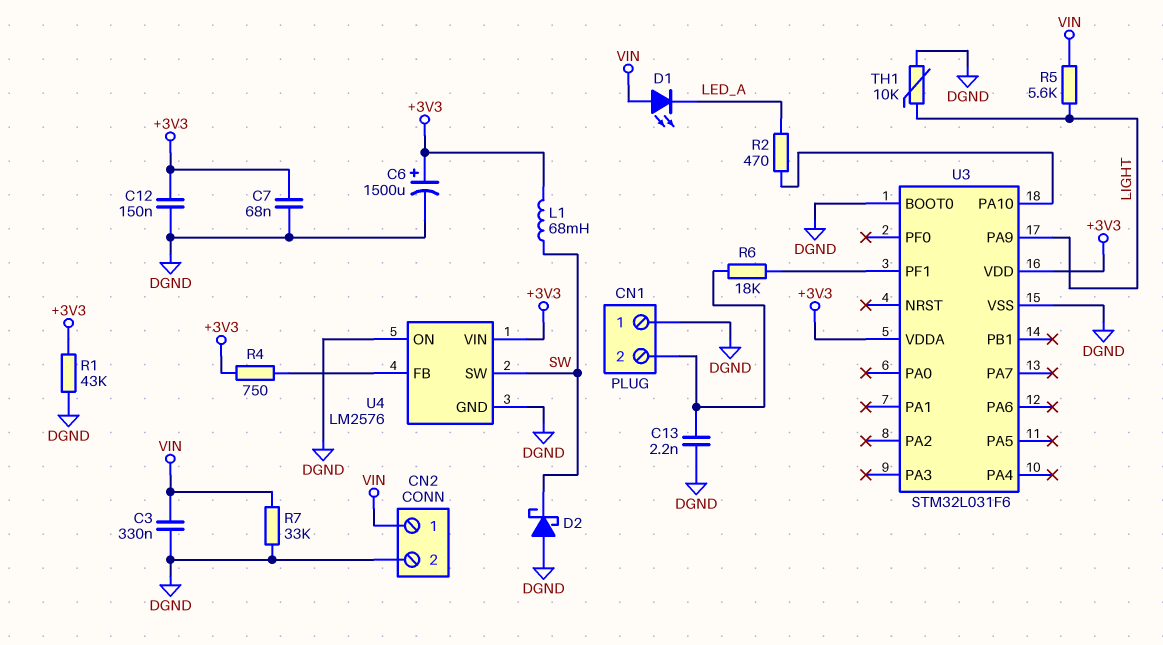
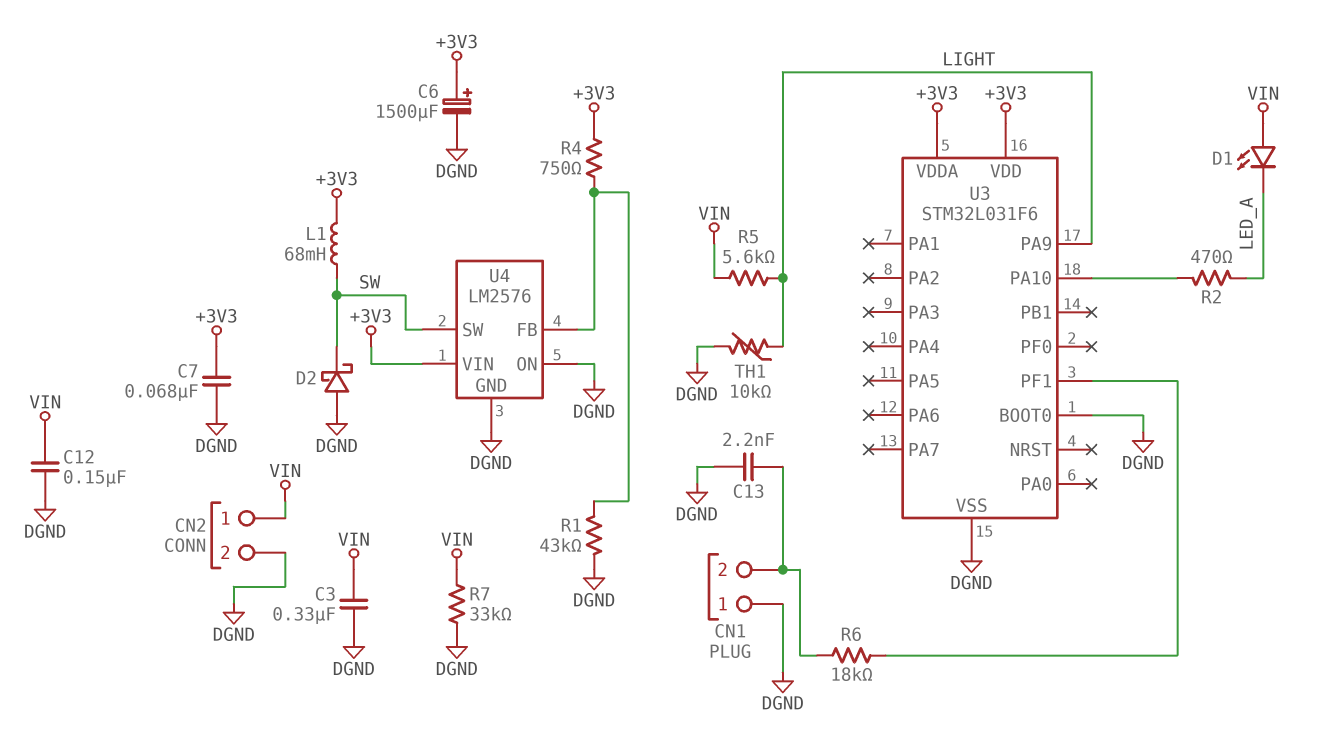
C12: 150nF (+3V3, DGND) -> 150nF (DGND, VIN)
R1: 43k (+3V3, DGND) -> 43k (DGND, U4/FB)

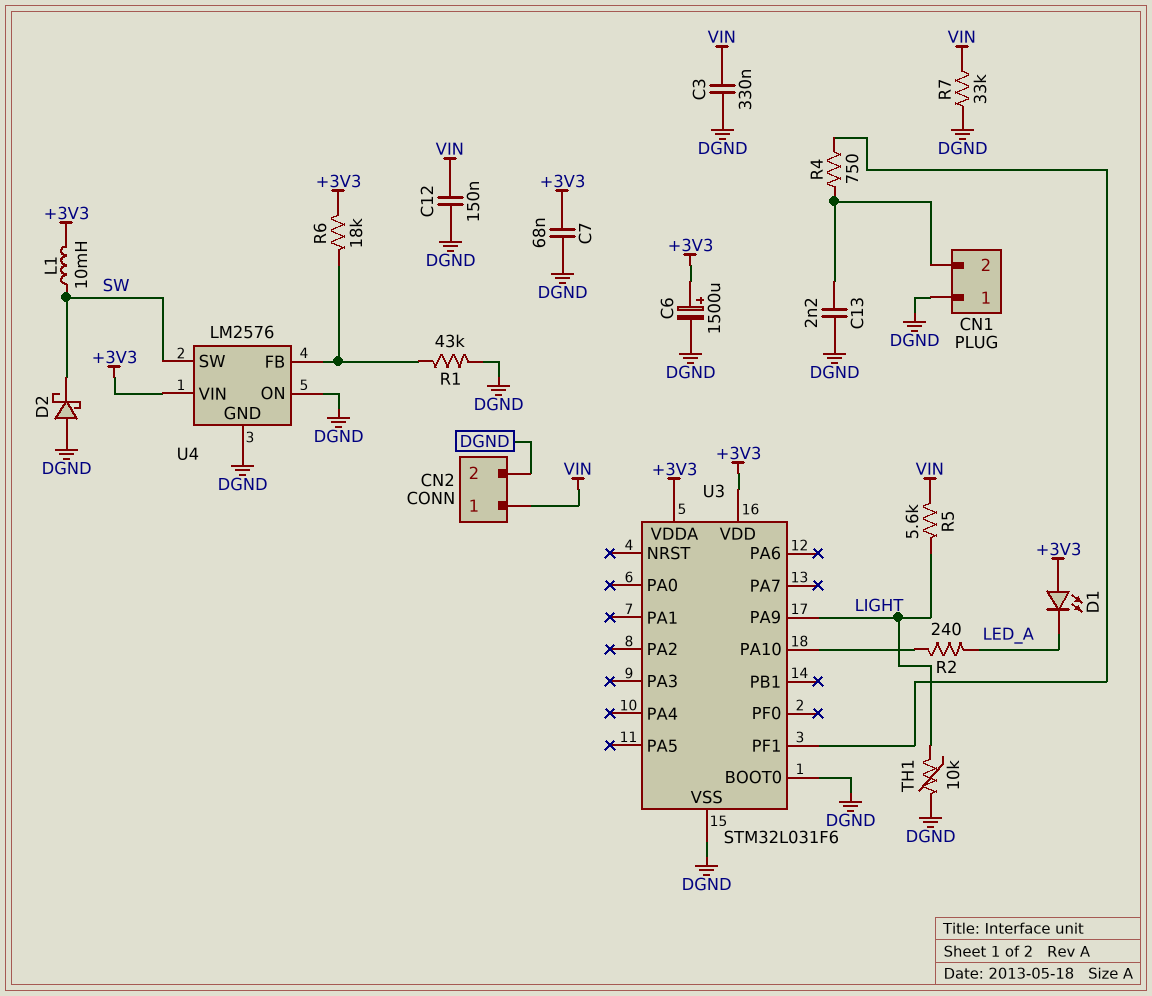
D1: LED (A VIN, K LED_A) -> LED (A +3V3, K LED_A)
L1: 68mH (+3V3, SW) -> 10mH (+3V3, SW)
R2: 470 (LED_A, U3/PA10) -> 240 (LED_A, U3/PA10)
R4: 750 (+3V3, U4/FB) -> 750 (CN1/2, U3/PF1)
R6: 18k (CN1/2, U3/PF1) -> 18k (+3V3, U4/FB)

